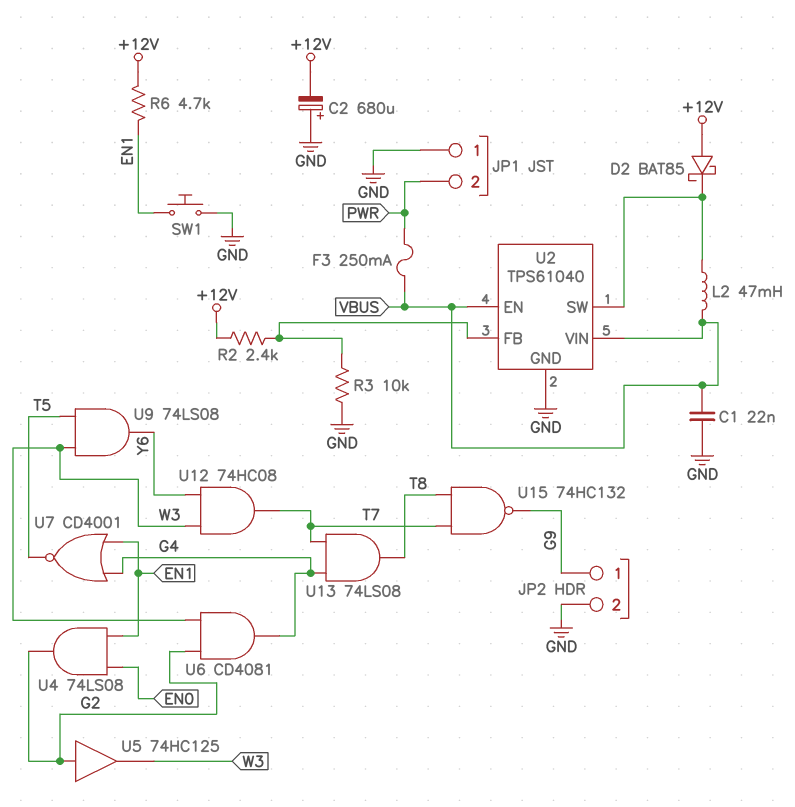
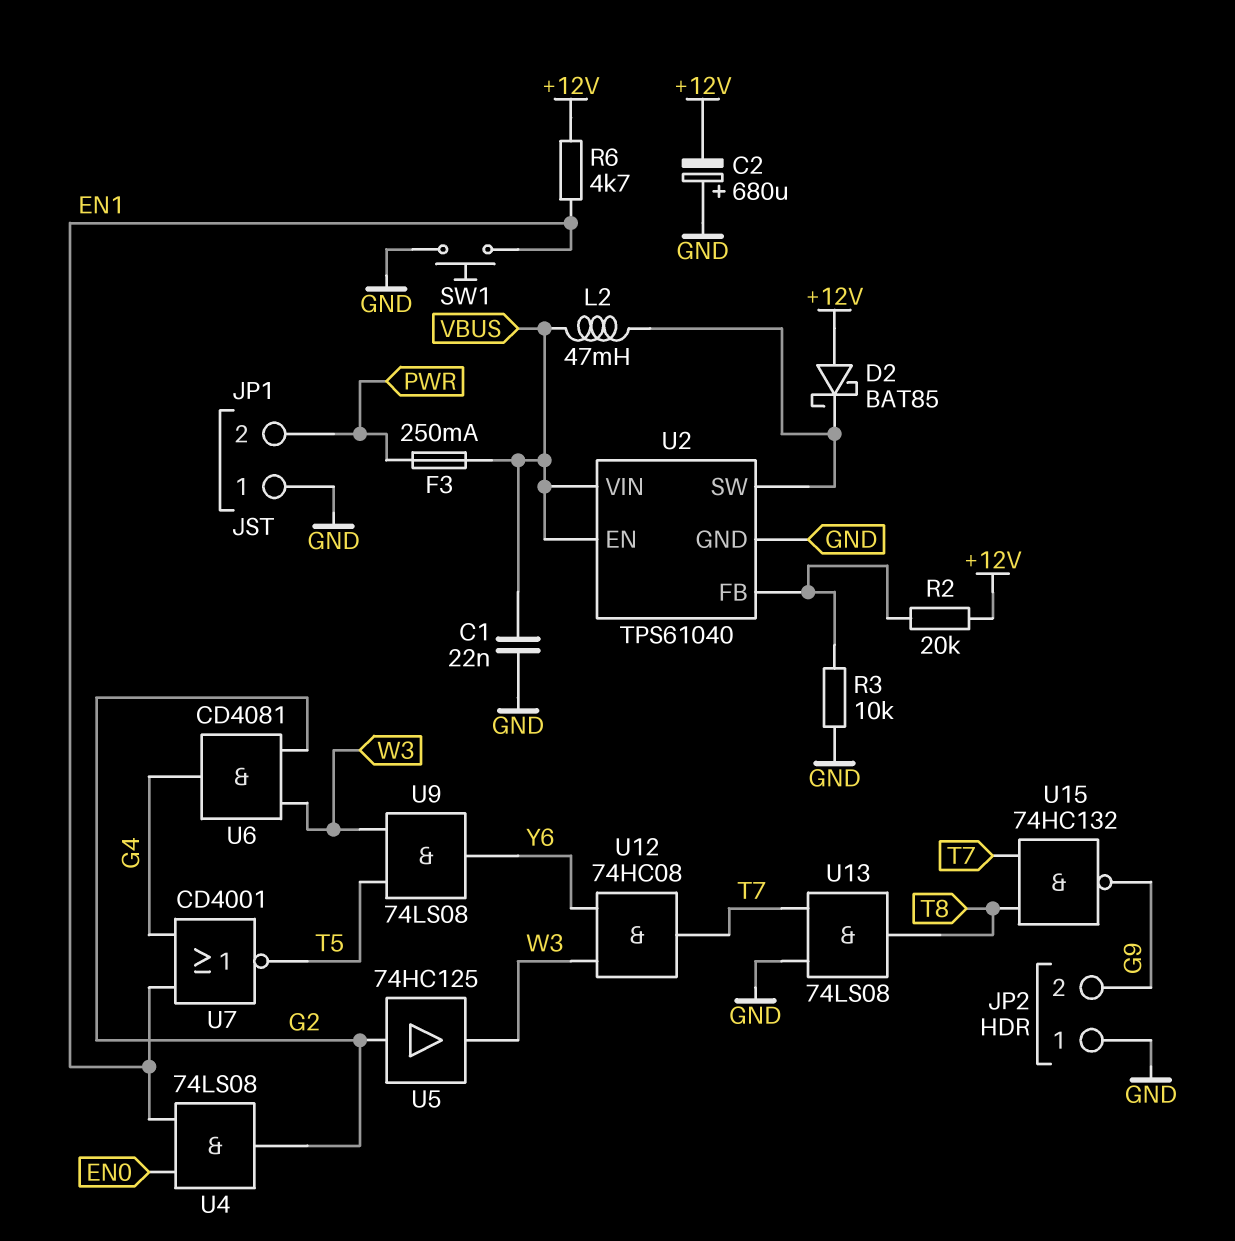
JP2 pin 1: G9 -> GND
JP2 pin 2: GND -> G9
R2: 2.4k (+12V, U2/FB) -> 20k (+12V, U2/FB)
U13: AND 74LS08 (in G4, in T7, out T8) -> AND 74LS08 (in GND, in T7, out T8)

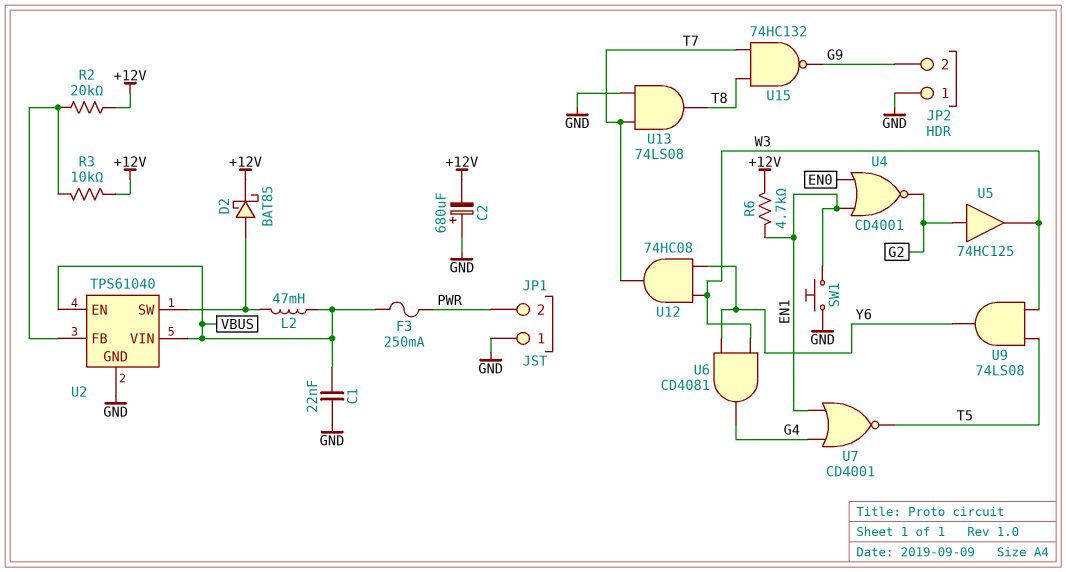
D2: schottky BAT85 (A +12V, K U2/SW) -> schottky BAT85 (A U2/SW, K +12V)
R3: 10k (GND, U2/FB) -> 10k (+12V, U2/FB)
U4: AND 74LS08 (in EN0, in EN1, out G2) -> NOR CD4001 (in EN0, in EN1, out G2)
U6: AND CD4081 (in G2, in W3, out G4) -> AND CD4081 (in W3, in Y6, out G4)

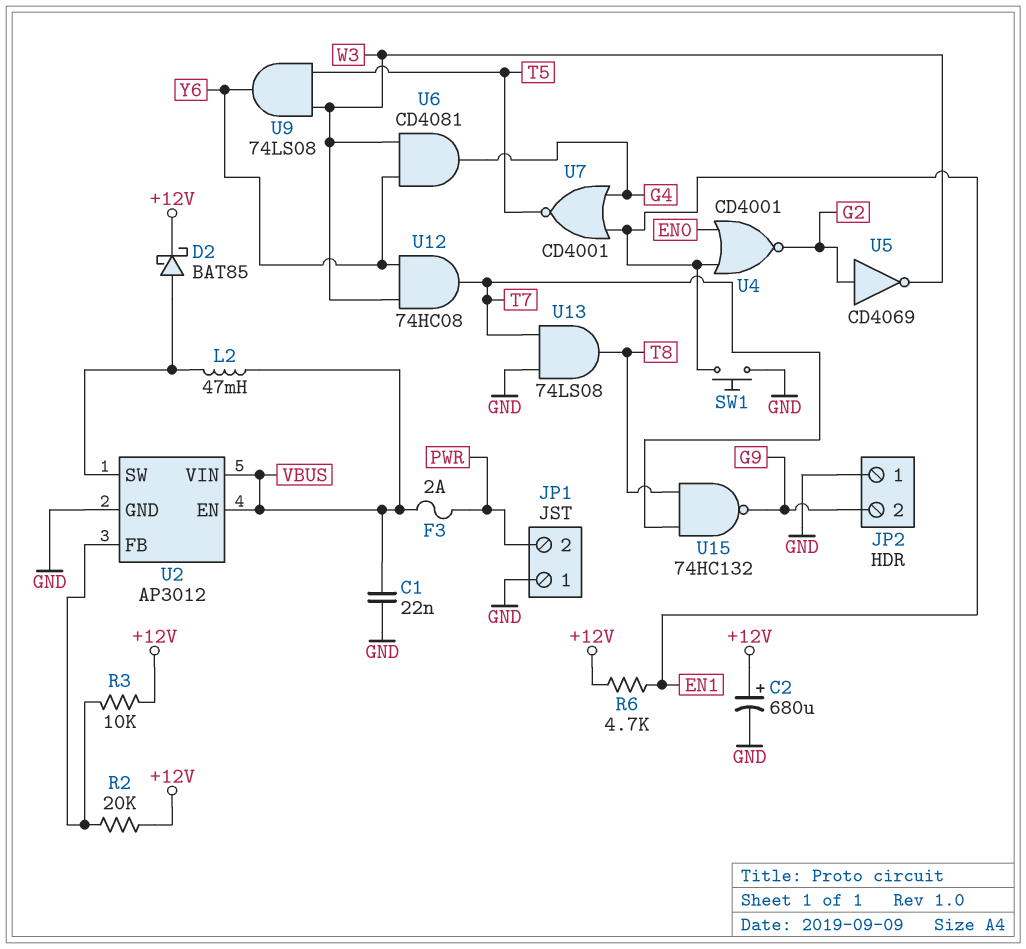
C2: 680uF (plus GND, minus +12V) -> 680uF (plus +12V, minus GND)
F3: 250mA (PWR, VBUS) -> 2A (PWR, VBUS)
U2: TPS61040 -> AP3012
U5: buffer 74HC125 (in G2, out W3) -> NOT CD4069 (in G2, out W3)

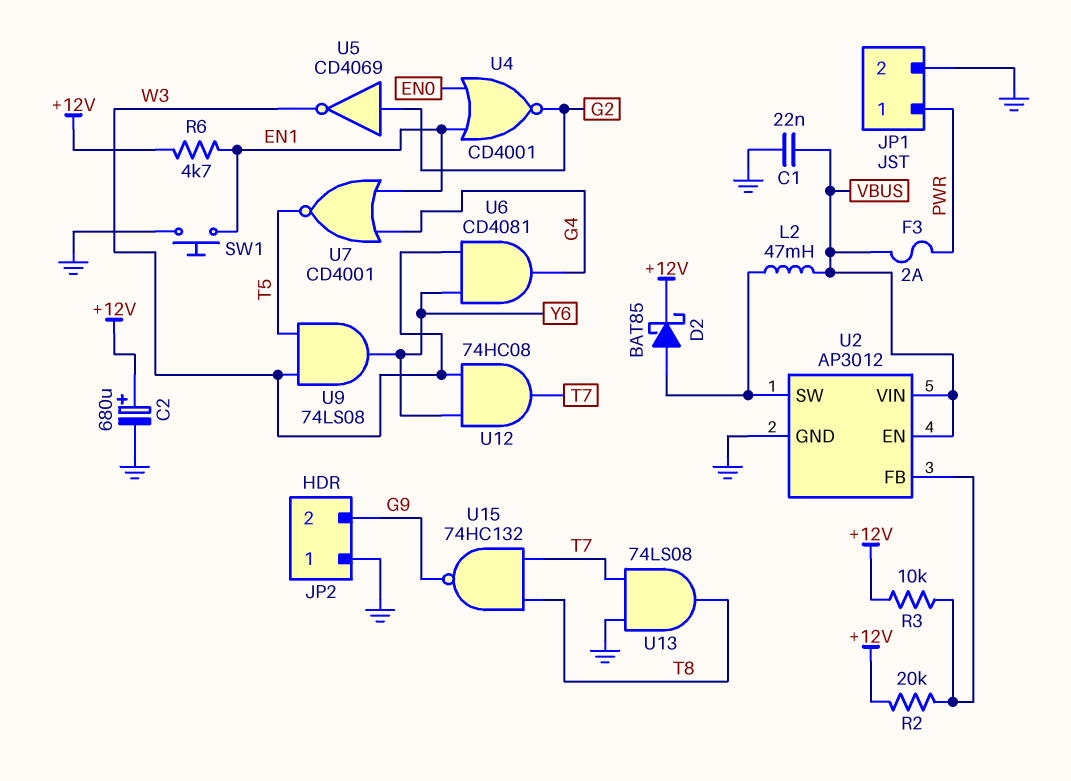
JP1 pin 1: GND -> PWR
JP1 pin 2: PWR -> GND

